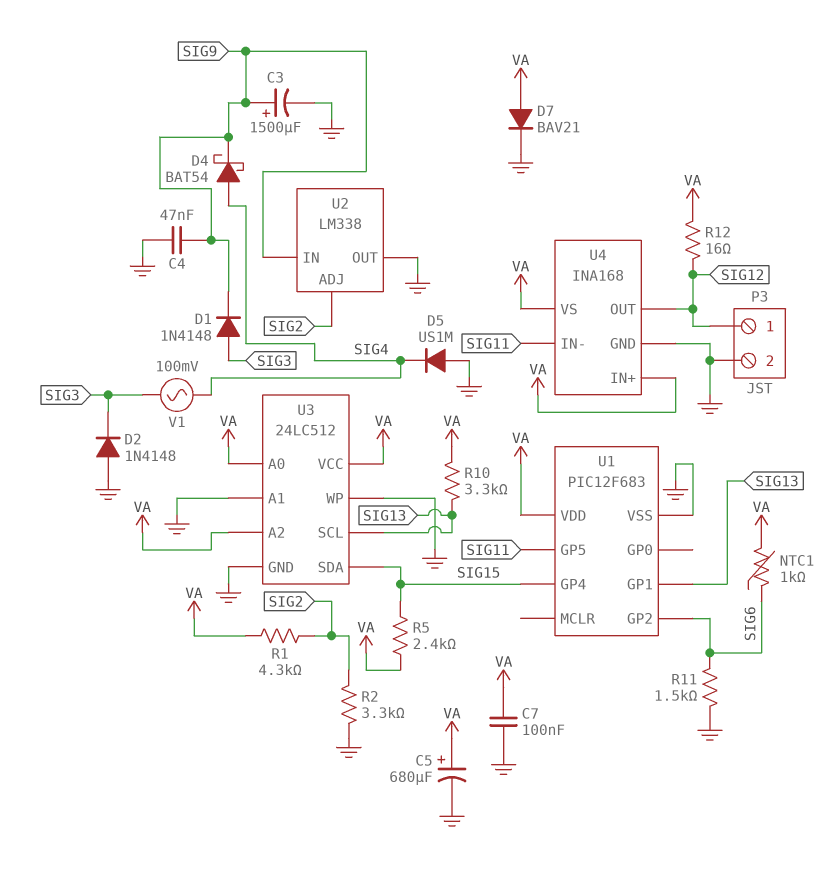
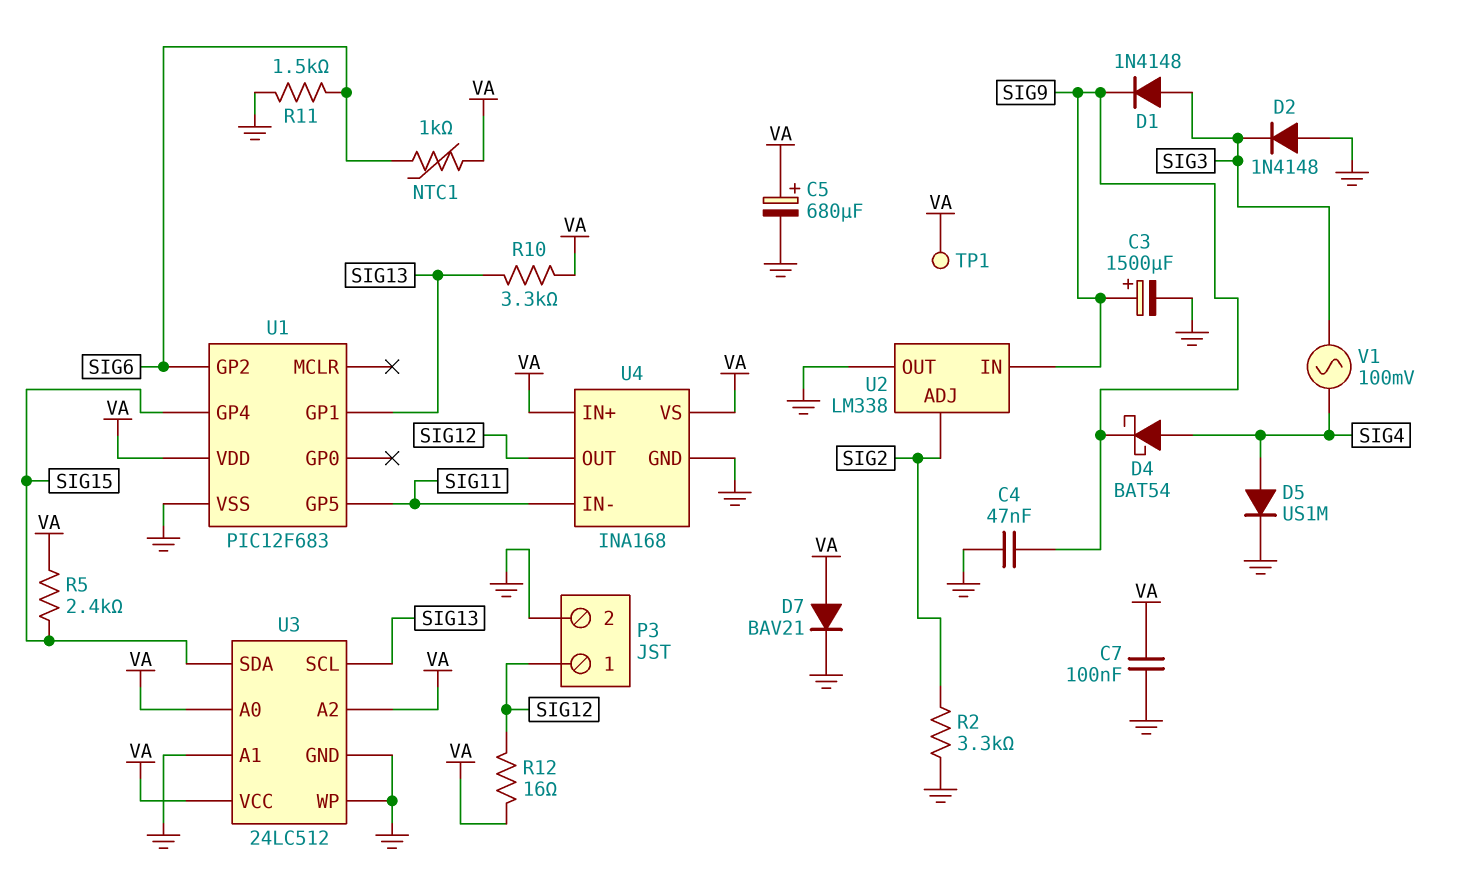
D5: diode US1M (A GND, K SIG4) -> diode US1M (A SIG4, K GND)
R1: 4.3k (SIG2, VA) -> none
TP1: none -> test point (VA)

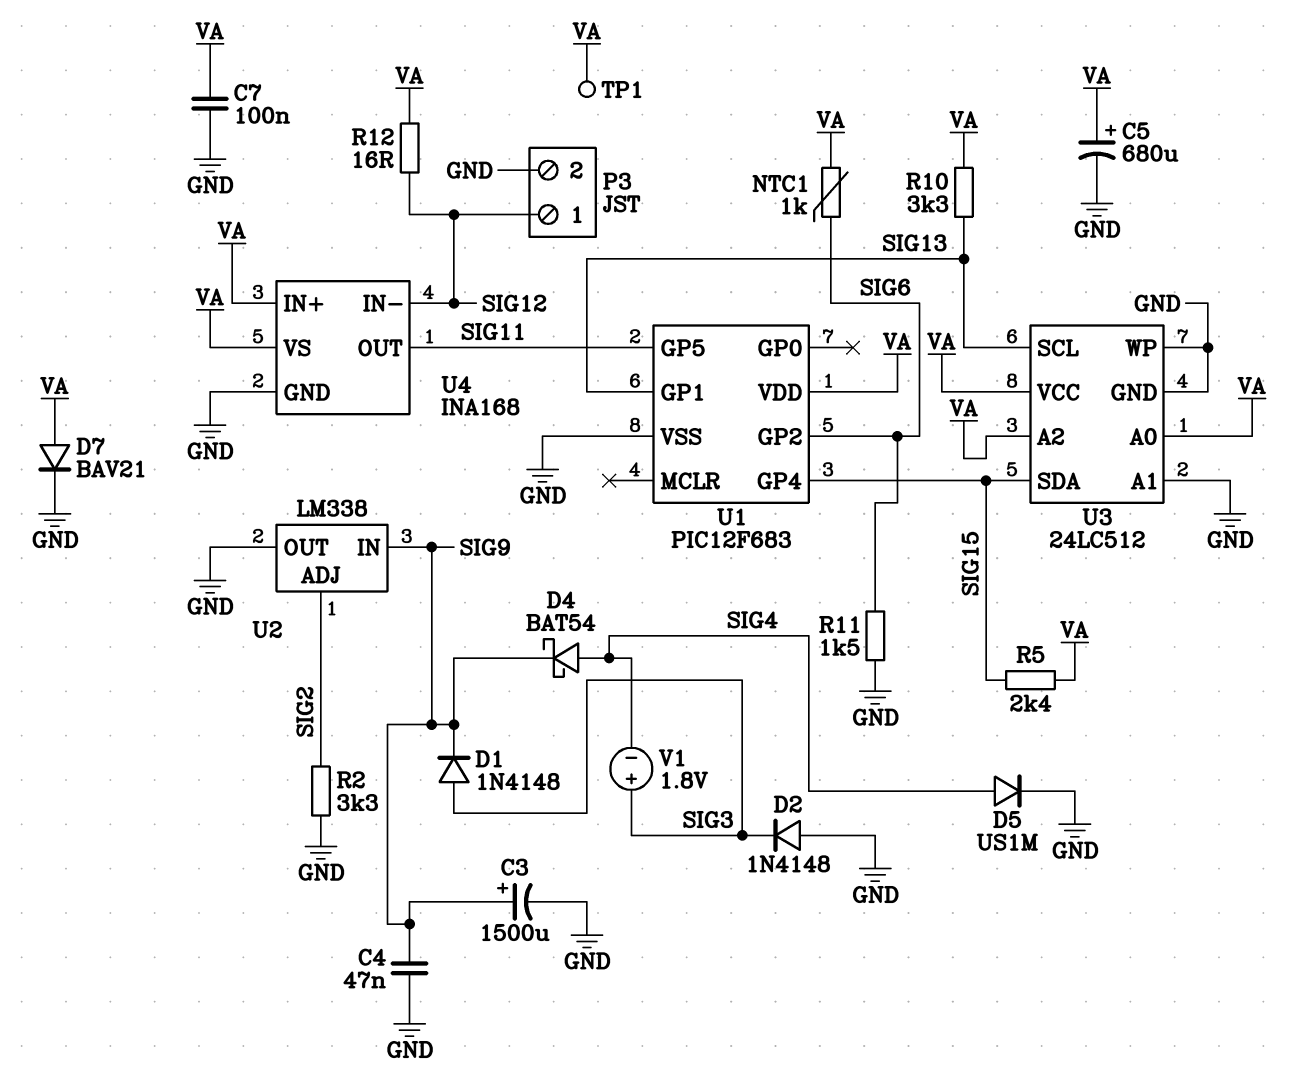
U4 pin IN-: SIG11 -> SIG12
U4 pin OUT: SIG12 -> SIG11
V1: AC 100mV (SIG3, SIG4) -> 1.8V (plus SIG3, minus SIG4)

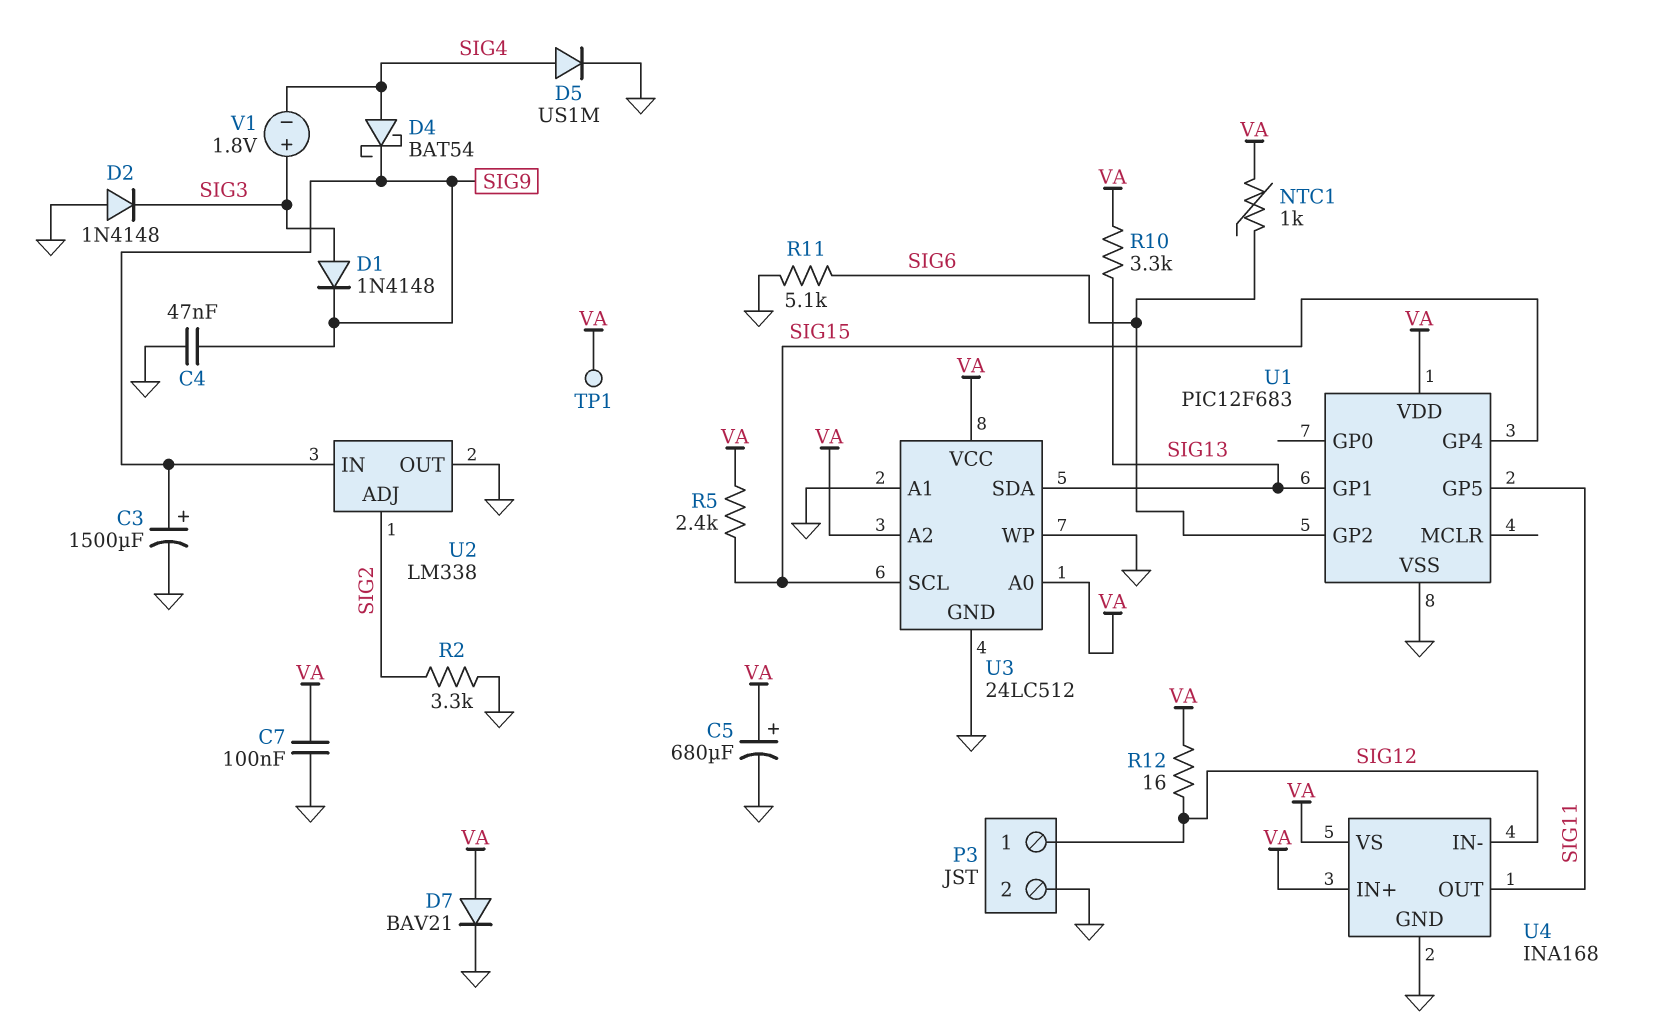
R11: 1.5k (GND, SIG6) -> 5.1k (GND, SIG6)
U3 pin SCL: SIG13 -> SIG15
U3 pin SDA: SIG15 -> SIG13

